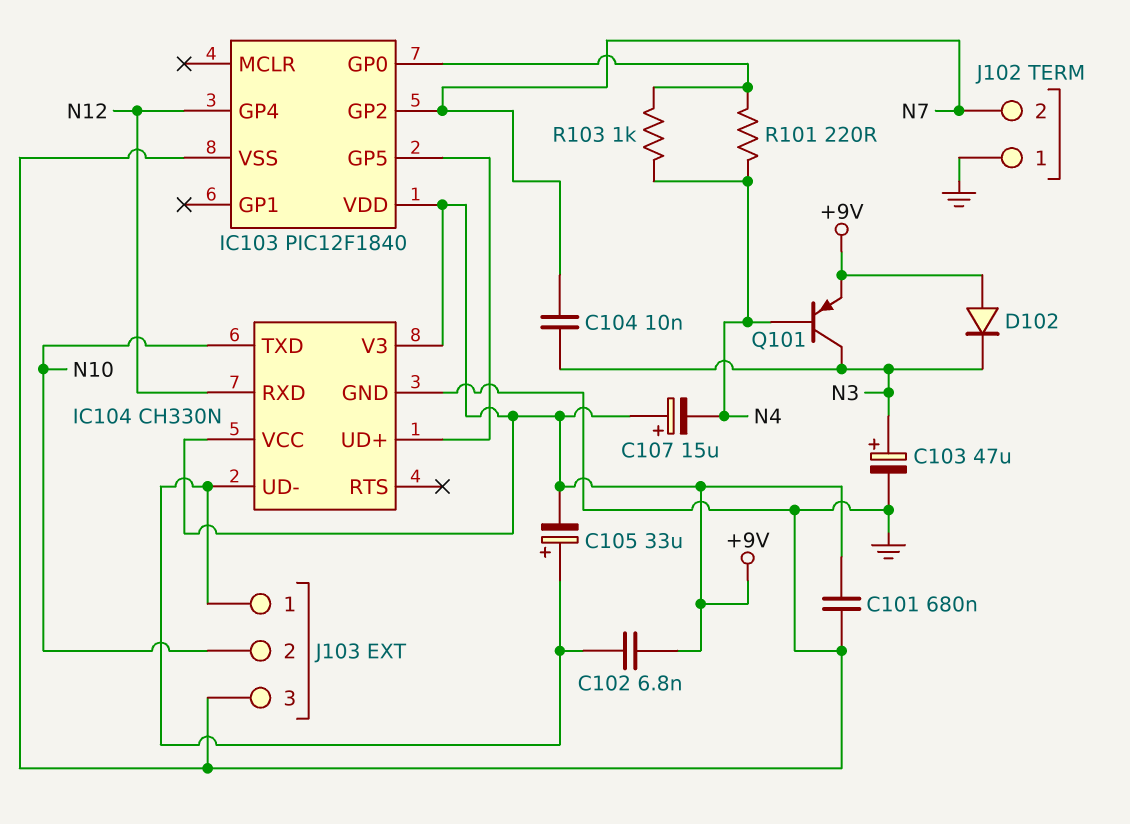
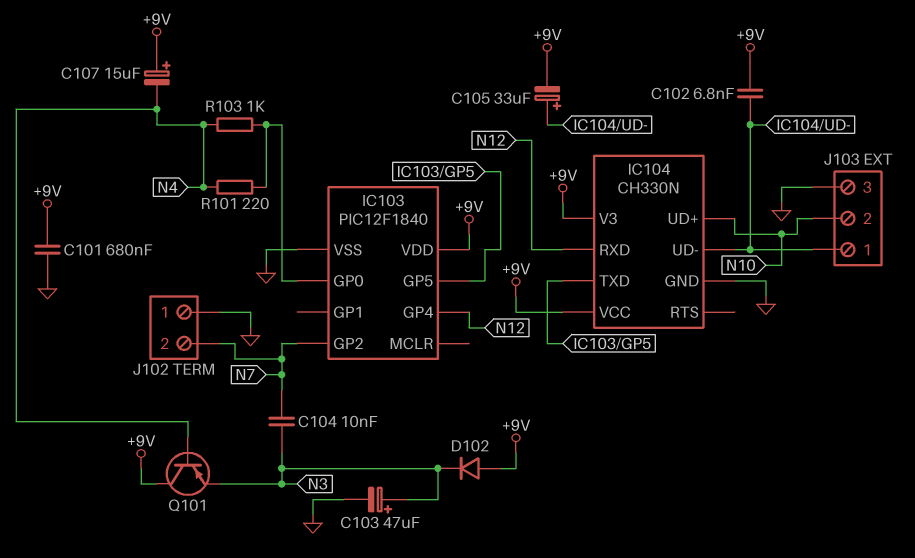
IC104 pin TXD: N10 -> IC103/GP5
IC104 pin UD+: IC103/GP5 -> N10
Q101: PNP (B N4, C N3, E +9V) -> PNP (B N4, C +9V, E N3)

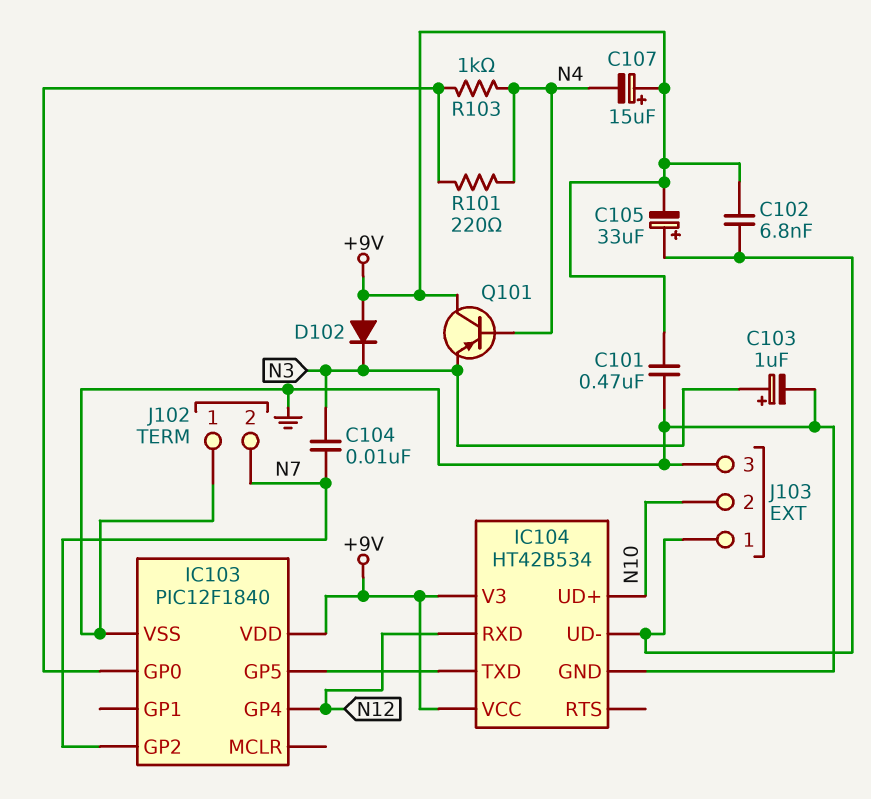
C101: 680nF (+9V, GND) -> 470nF (+9V, GND)
C103: 47uF (plus N3, minus GND) -> 1uF (plus N3, minus GND)
IC104: CH330N -> HT42B534

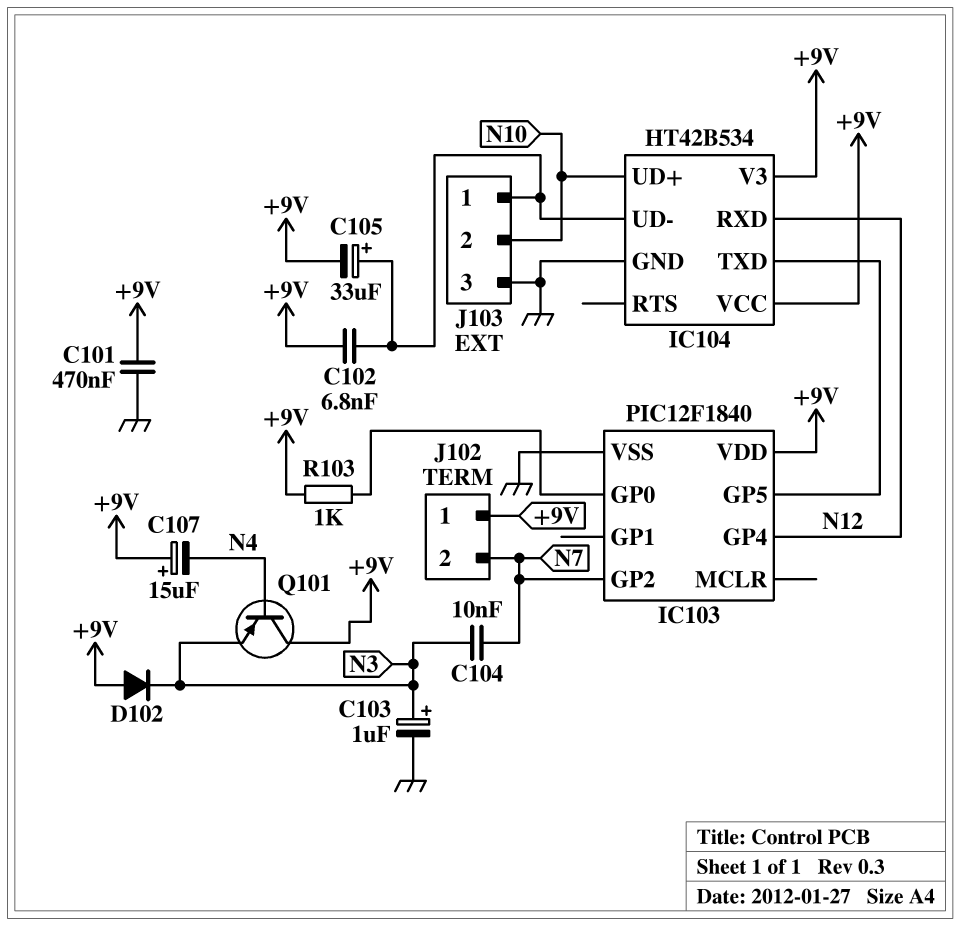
J102 pin 1: GND -> +9V
R101: 220 (IC103/GP0, N4) -> none
R103: 1k (IC103/GP0, N4) -> 1k (+9V, IC103/GP0)

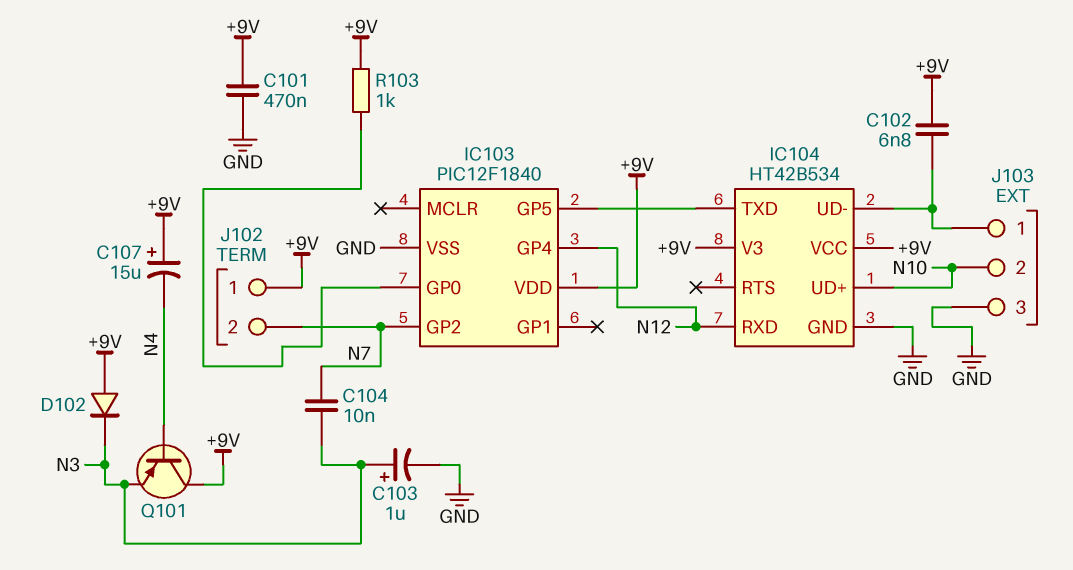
C105: 33uF (plus IC104/UD-, minus +9V) -> none

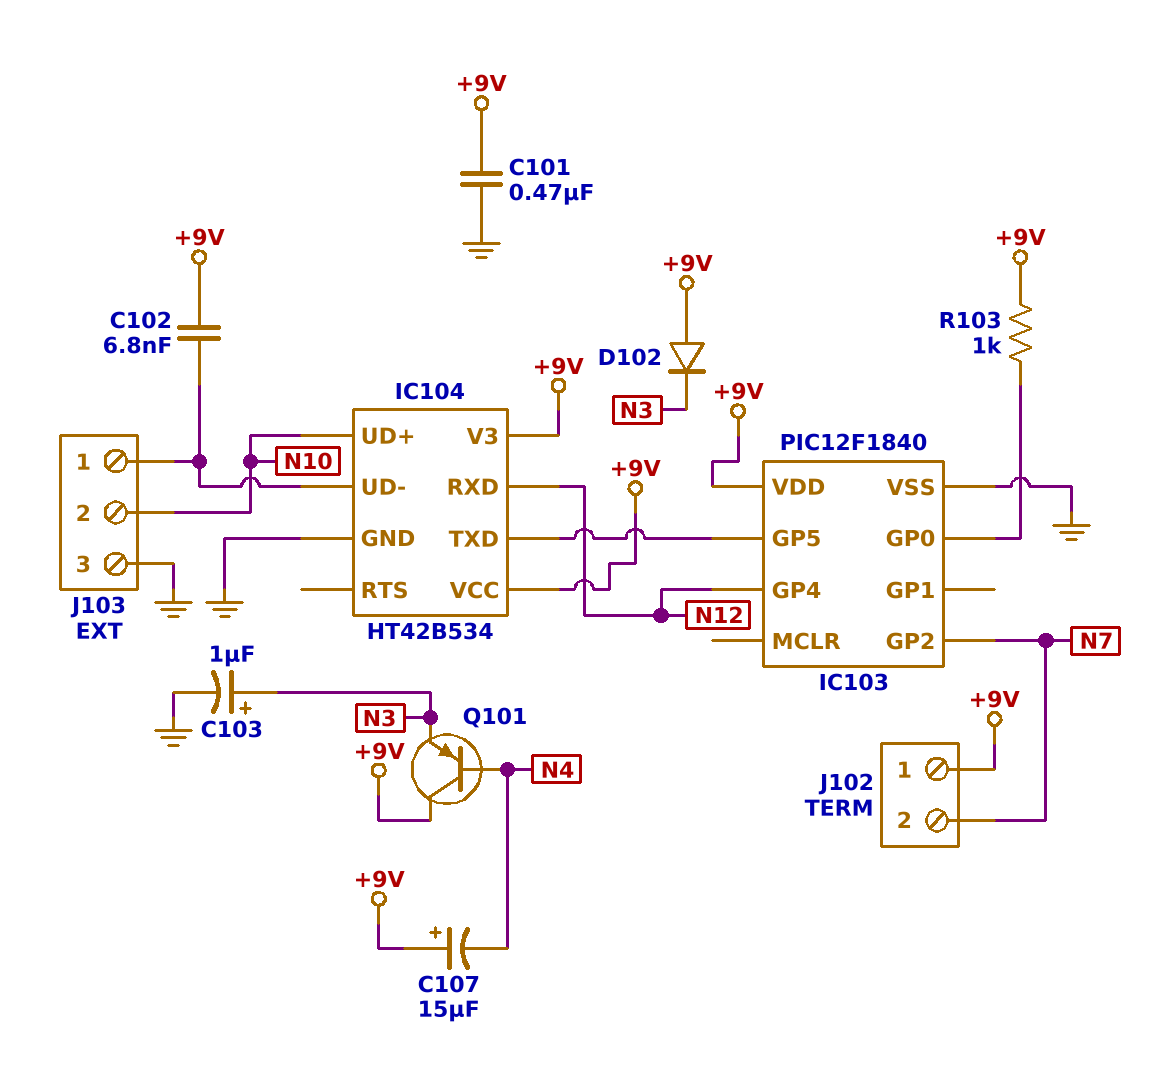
C104: 10nF (N3, N7) -> none

